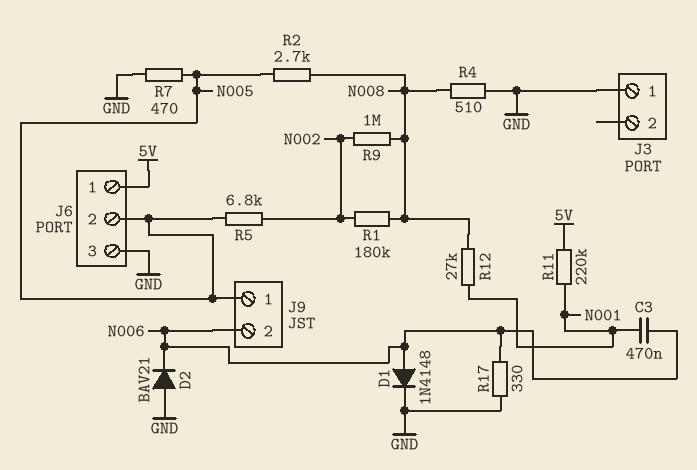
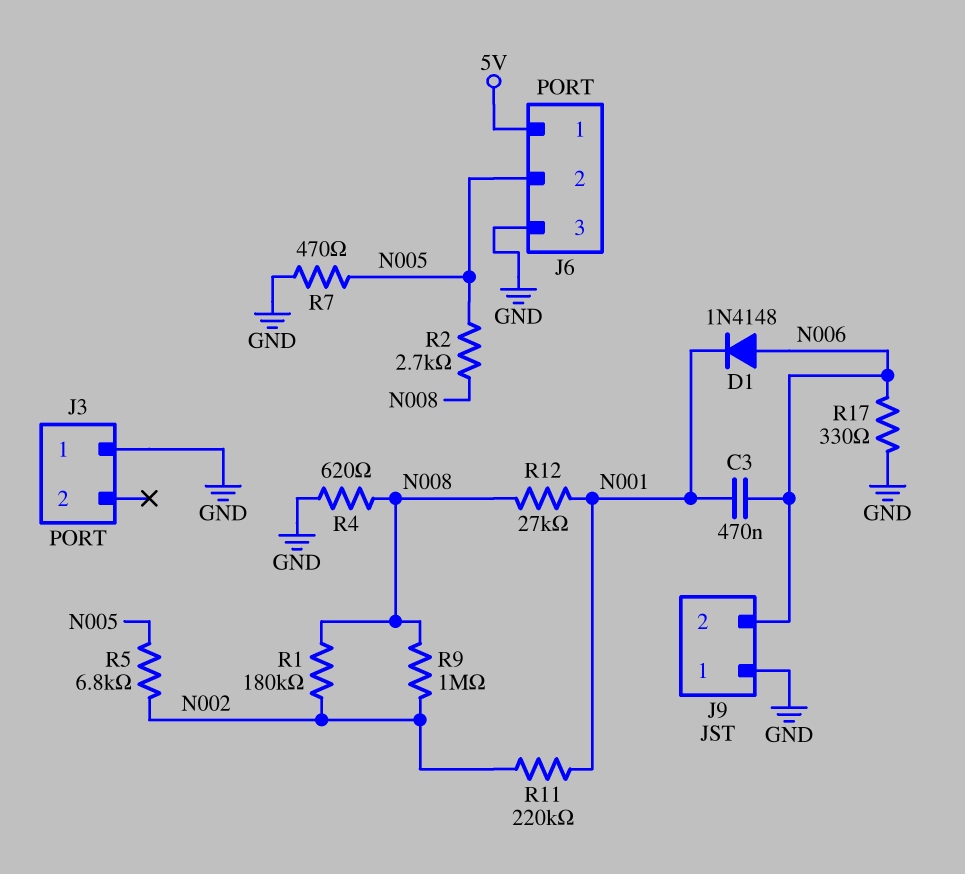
D1: diode 1N4148 (A N006, K GND) -> diode 1N4148 (A N006, K N001)
D2: diode BAV21 (A GND, K N006) -> none
J9 pin 1: N005 -> GND
R4: 510 (GND, N008) -> 620 (GND, N008)
R11: 220k (5V, N001) -> 220k (N001, N002)

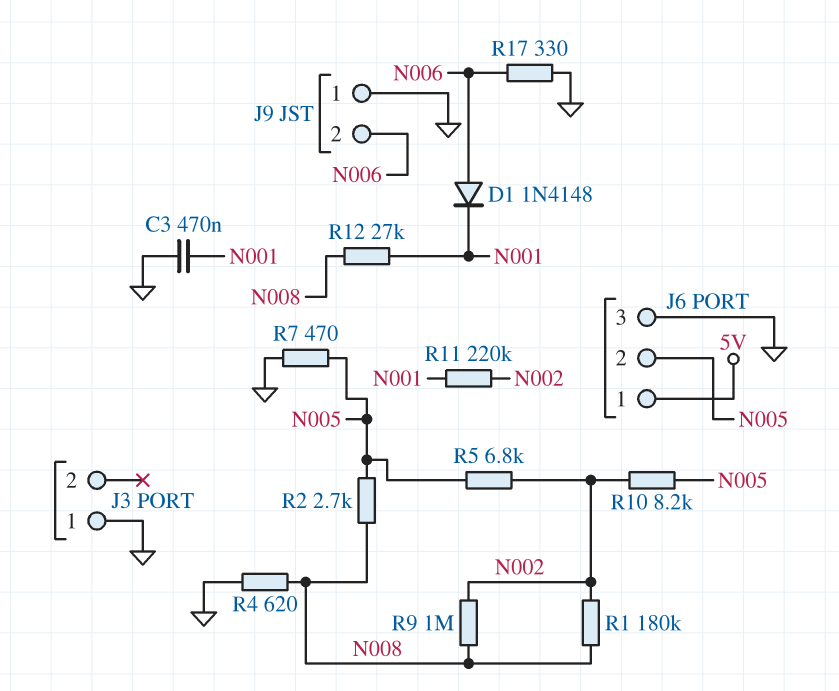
C3: 470nF (N001, N006) -> 470nF (GND, N001)
R10: none -> 8.2k (N002, N005)

